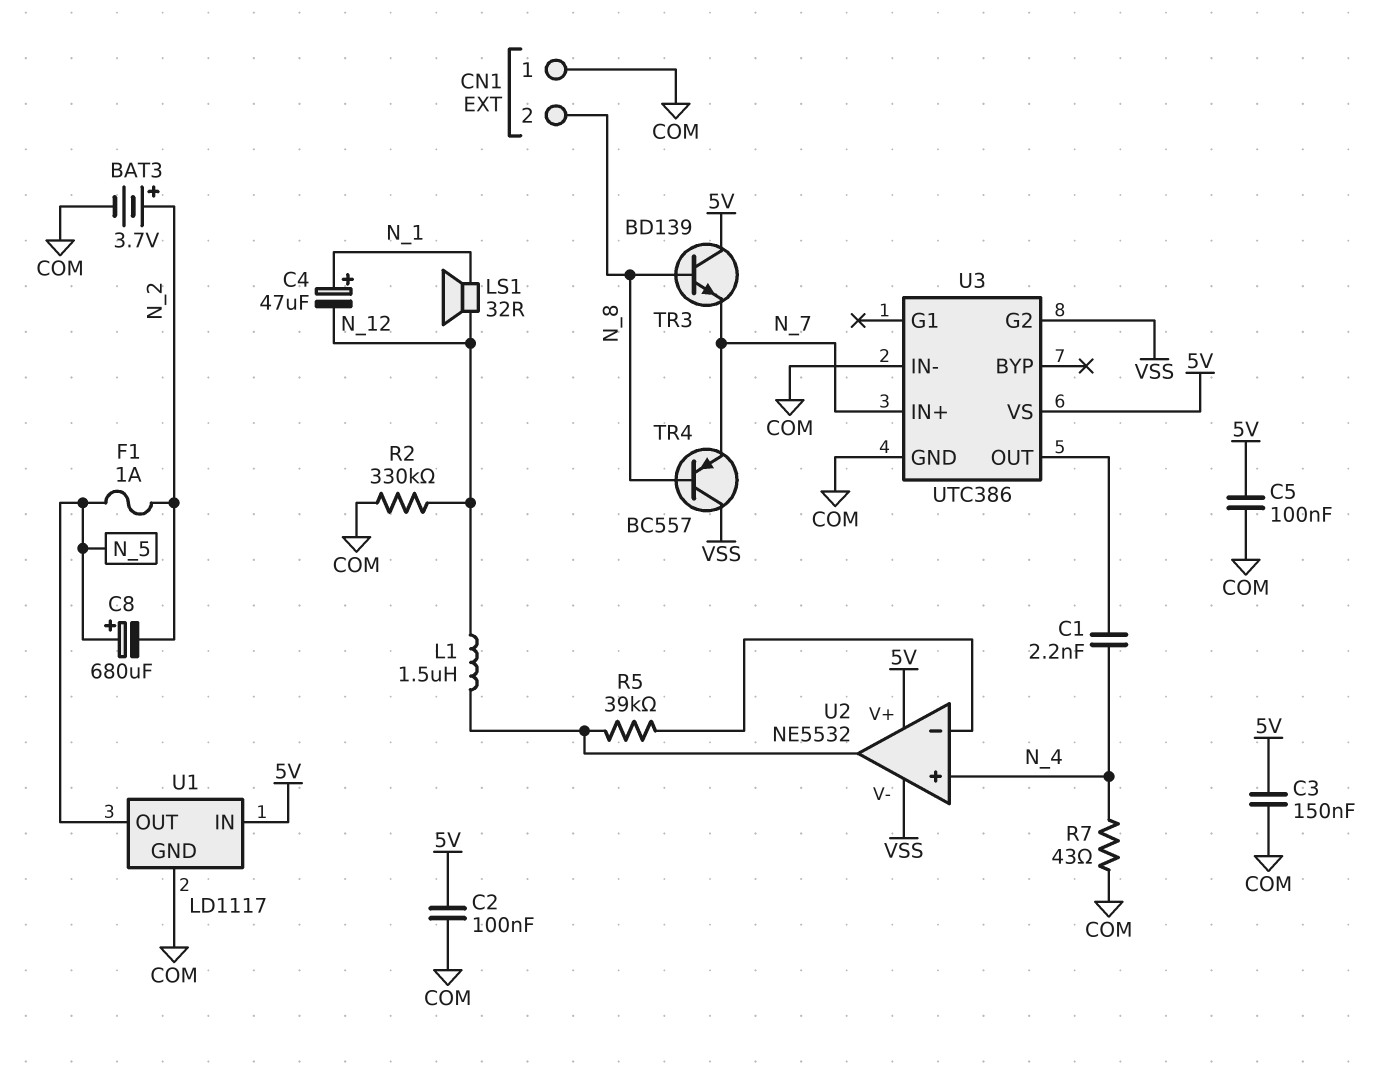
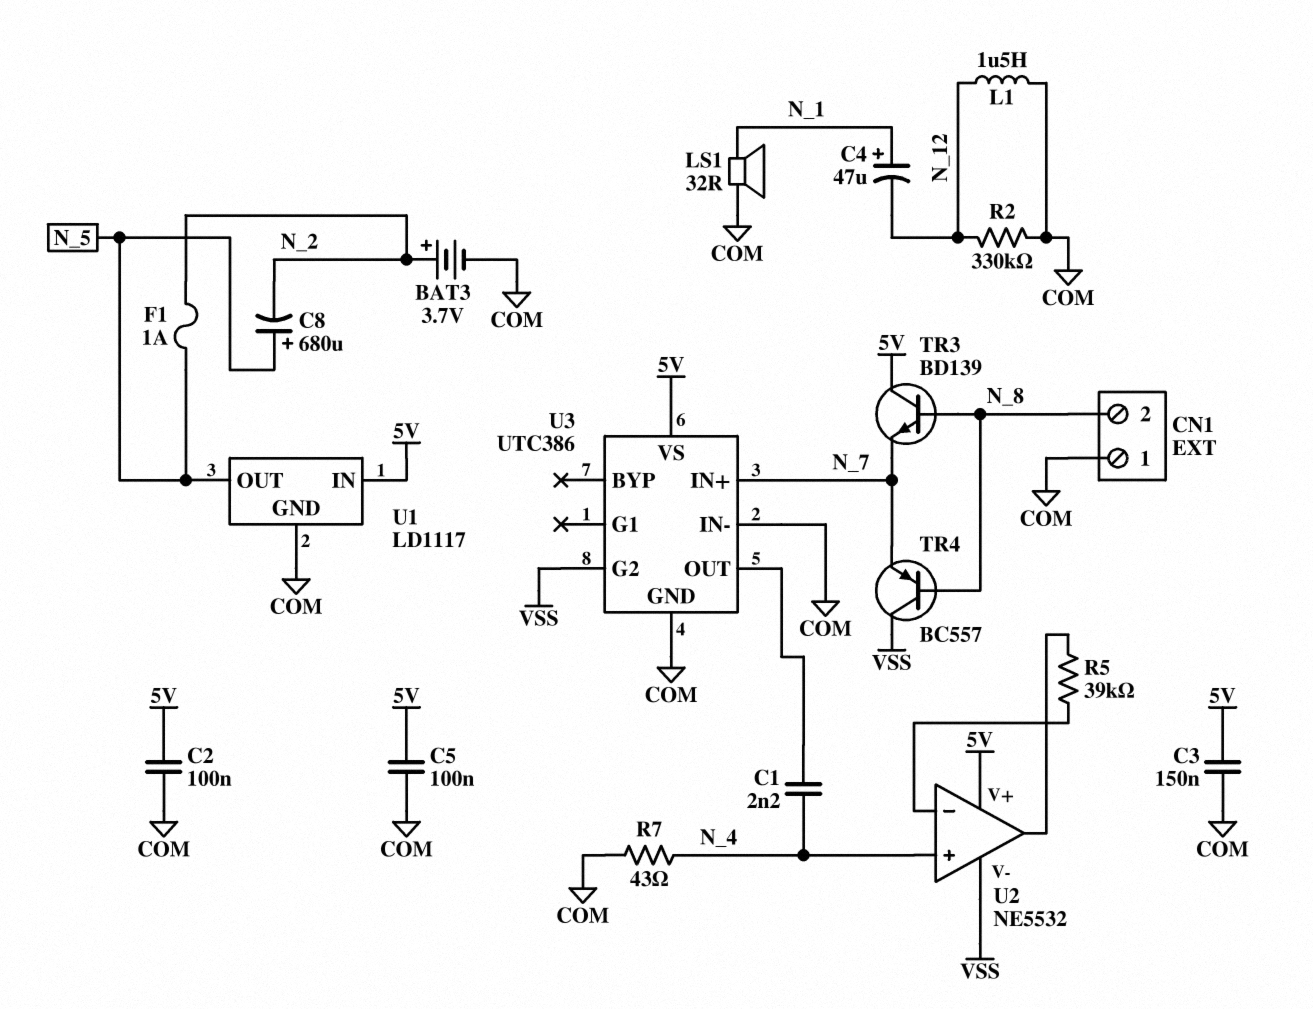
L1: 1.5uH (N_12, U2/out) -> 1.5uH (COM, N_12)
LS1: speaker 32R (N_1, N_12) -> speaker 32R (COM, N_1)

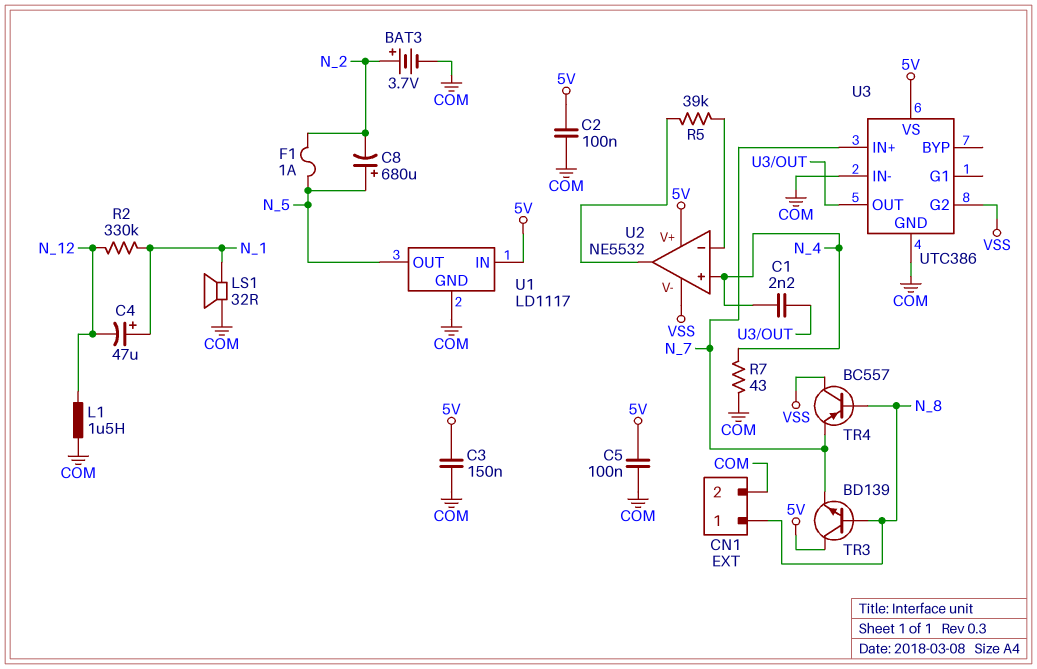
CN1 pin 1: COM -> N_8
CN1 pin 2: N_8 -> COM
R2: 330k (COM, N_12) -> 330k (N_1, N_12)

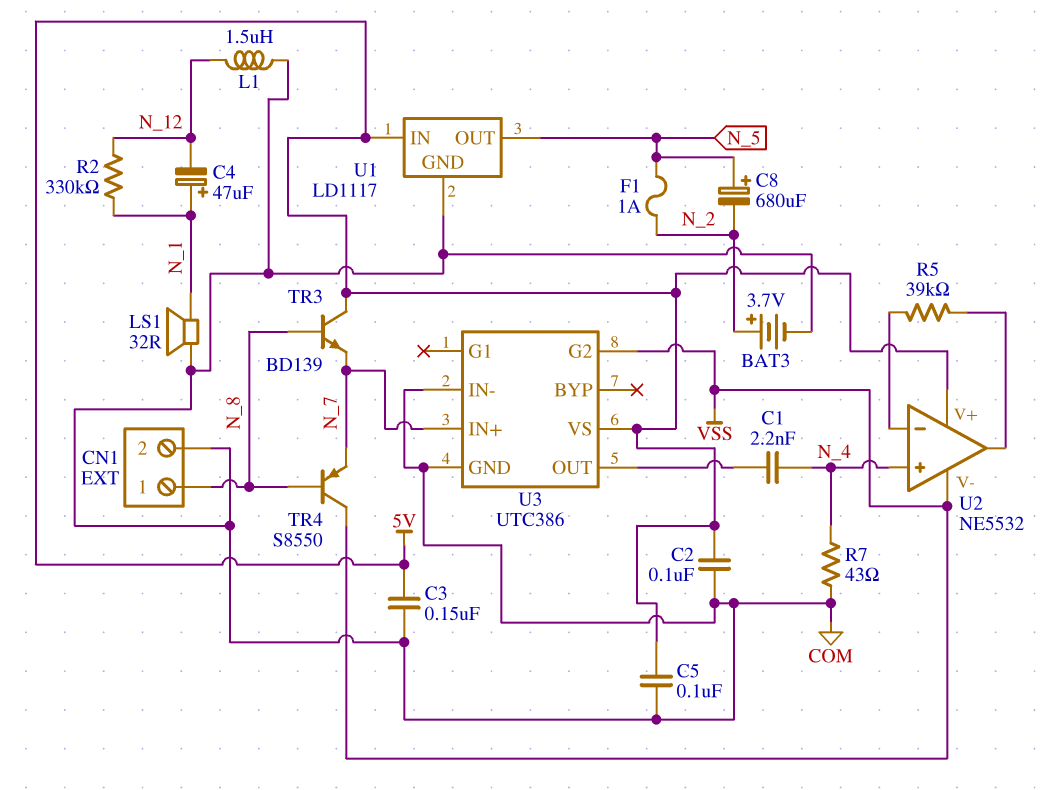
TR4: PNP BC557 (B N_8, C VSS, E N_7) -> PNP S8550 (B N_8, C VSS, E N_7)

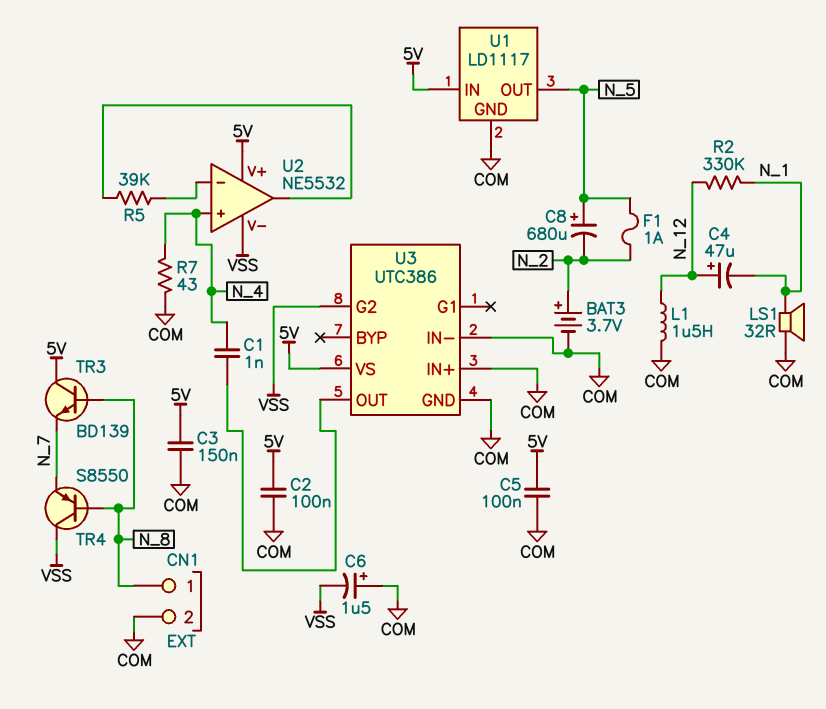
C1: 2.2nF (N_4, U3/OUT) -> 1nF (N_4, U3/OUT)
C4: 47uF (plus N_1, minus N_12) -> 47uF (plus N_12, minus N_1)
C6: none -> 1.5uF (plus COM, minus VSS)
U3 pin IN+: N_7 -> COM

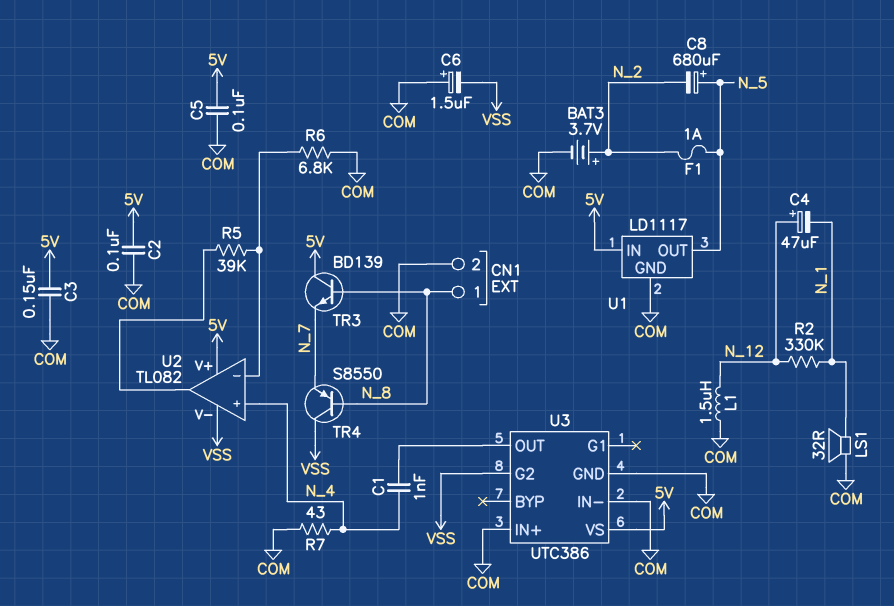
R6: none -> 6.8k (COM, U2/in-)
U2: NE5532 -> TL082

